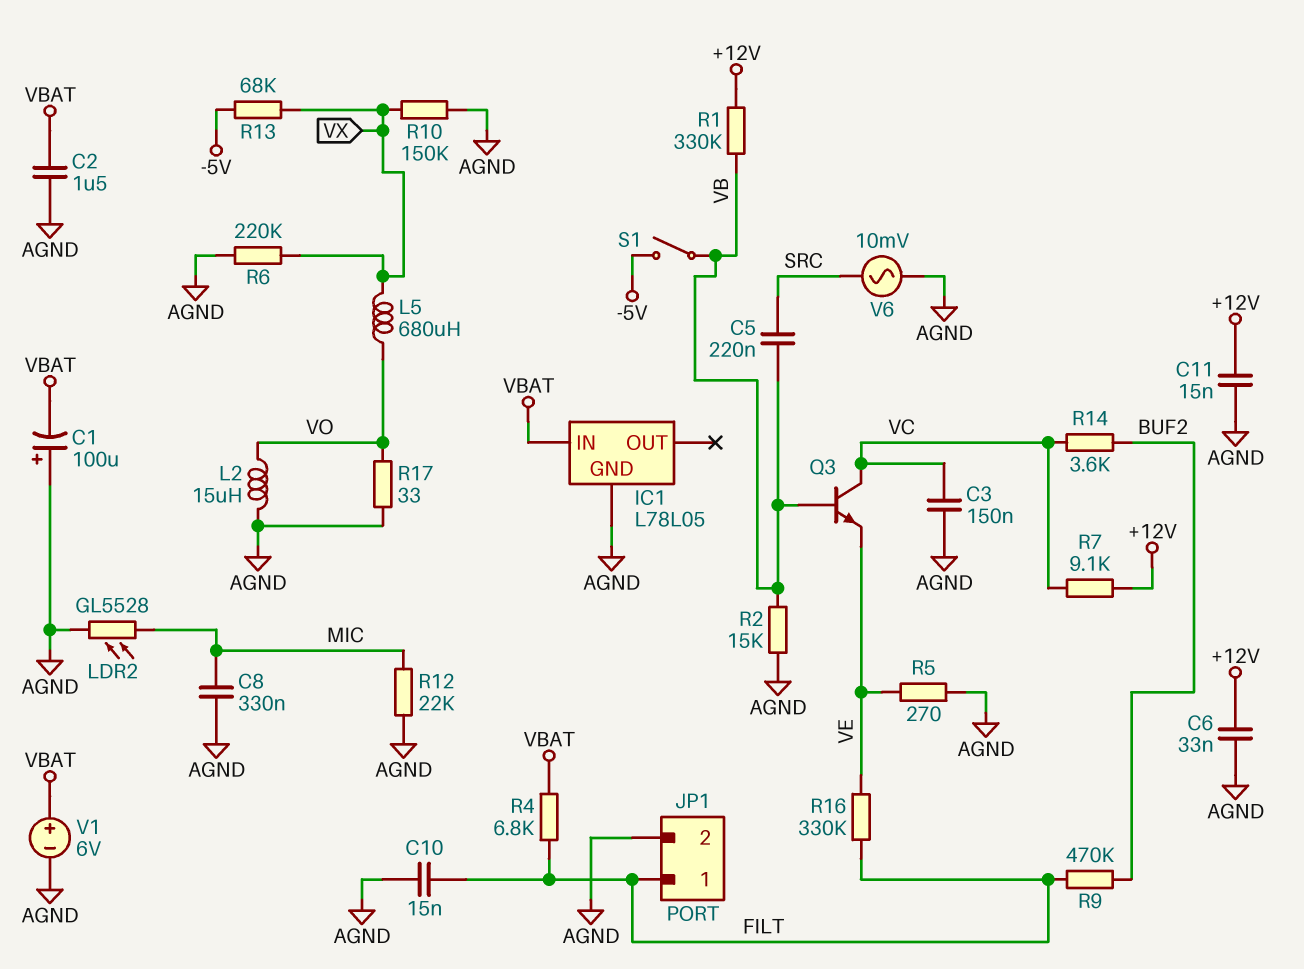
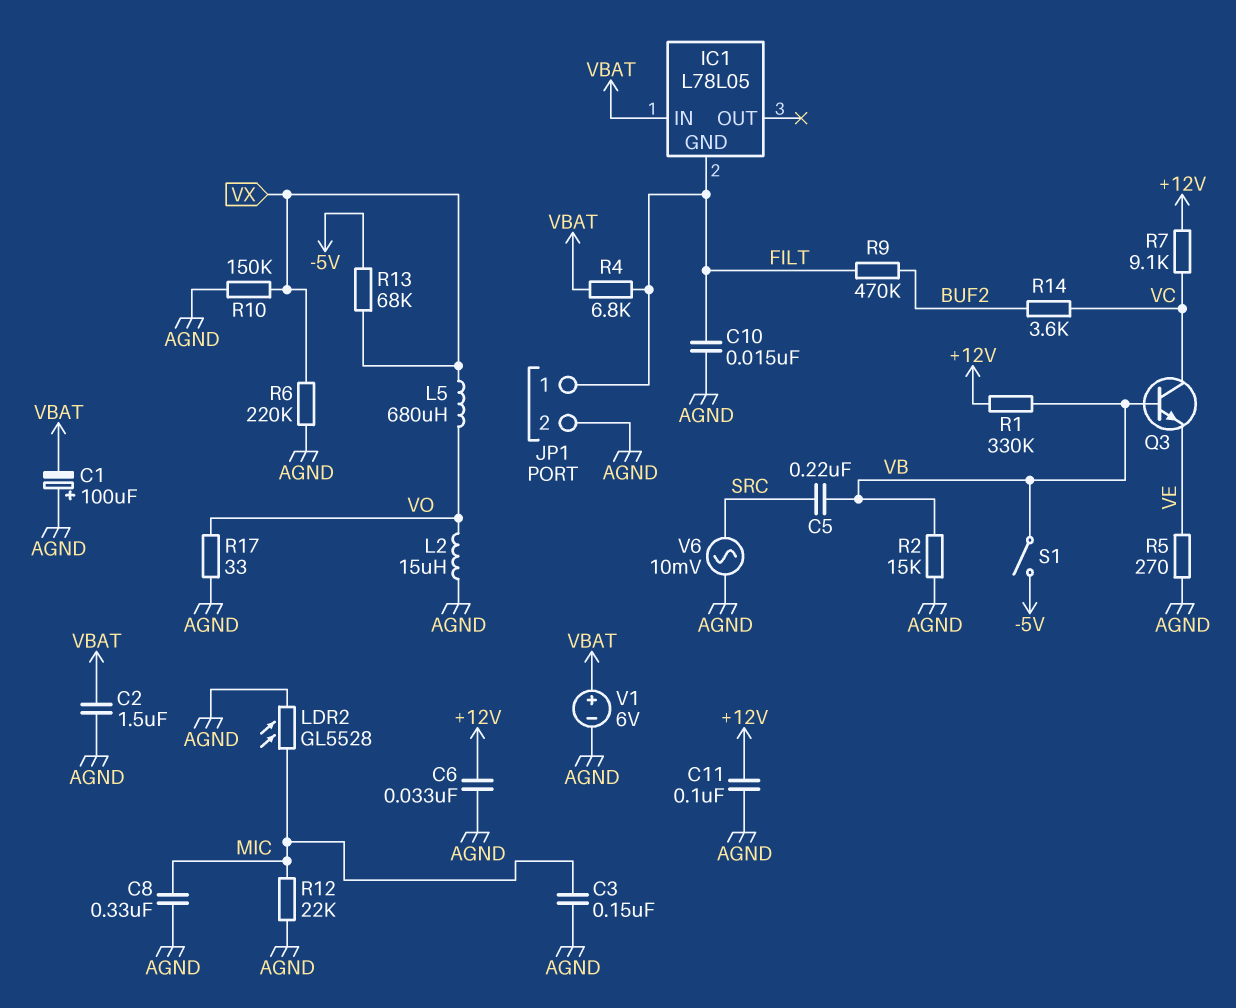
C3: 150nF (AGND, VC) -> 150nF (AGND, MIC)
C11: 15nF (+12V, AGND) -> 100nF (+12V, AGND)
IC1 pin GND: AGND -> FILT
R16: 330k (FILT, VE) -> none

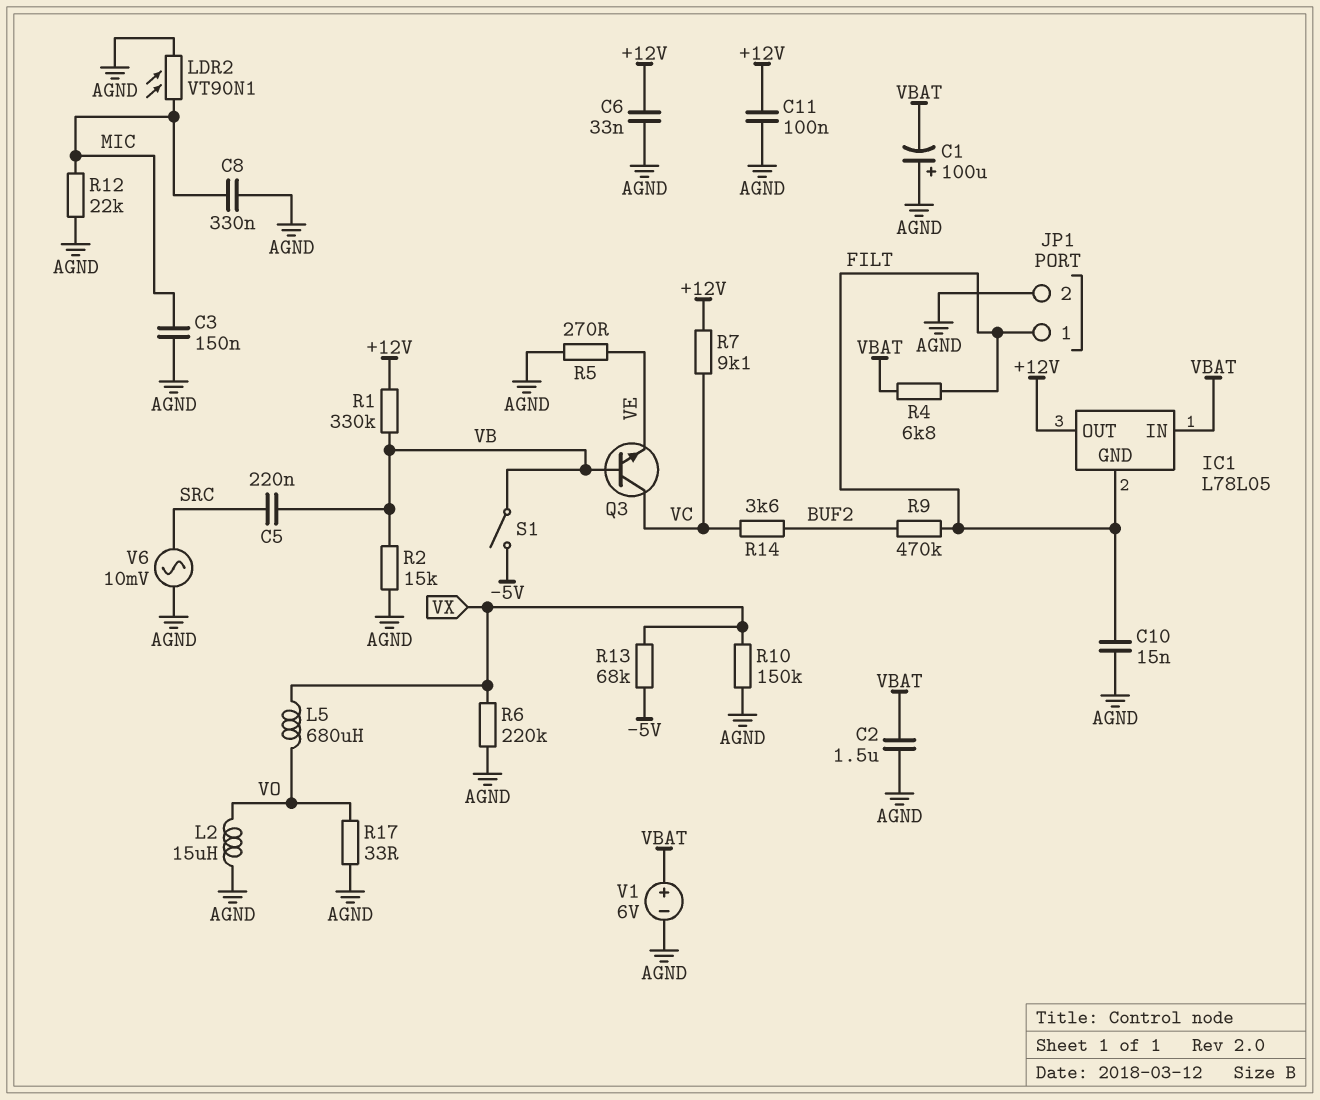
IC1 pin OUT: none -> +12V
LDR2: GL5528 (AGND, MIC) -> VT90N1 (AGND, MIC)

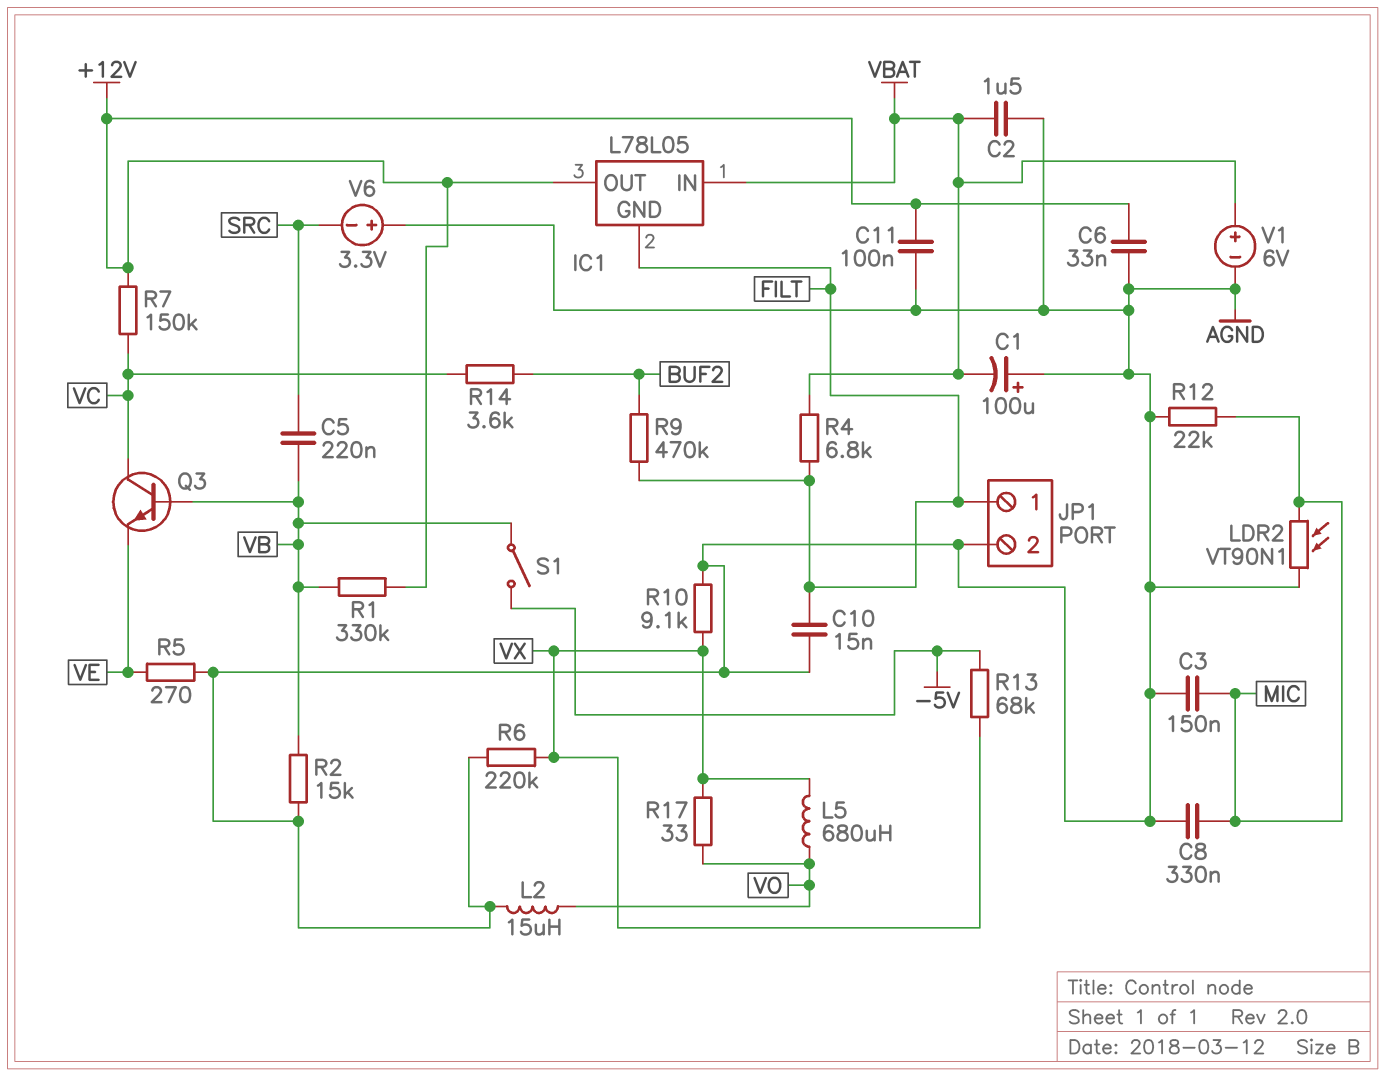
R7: 9.1k (+12V, VC) -> 150k (+12V, VC)
R10: 150k (AGND, VX) -> 9.1k (AGND, VX)
R17: 33 (AGND, VO) -> 33 (VO, VX)
V6: AC 10mV (AGND, SRC) -> 3.3V (plus AGND, minus SRC)

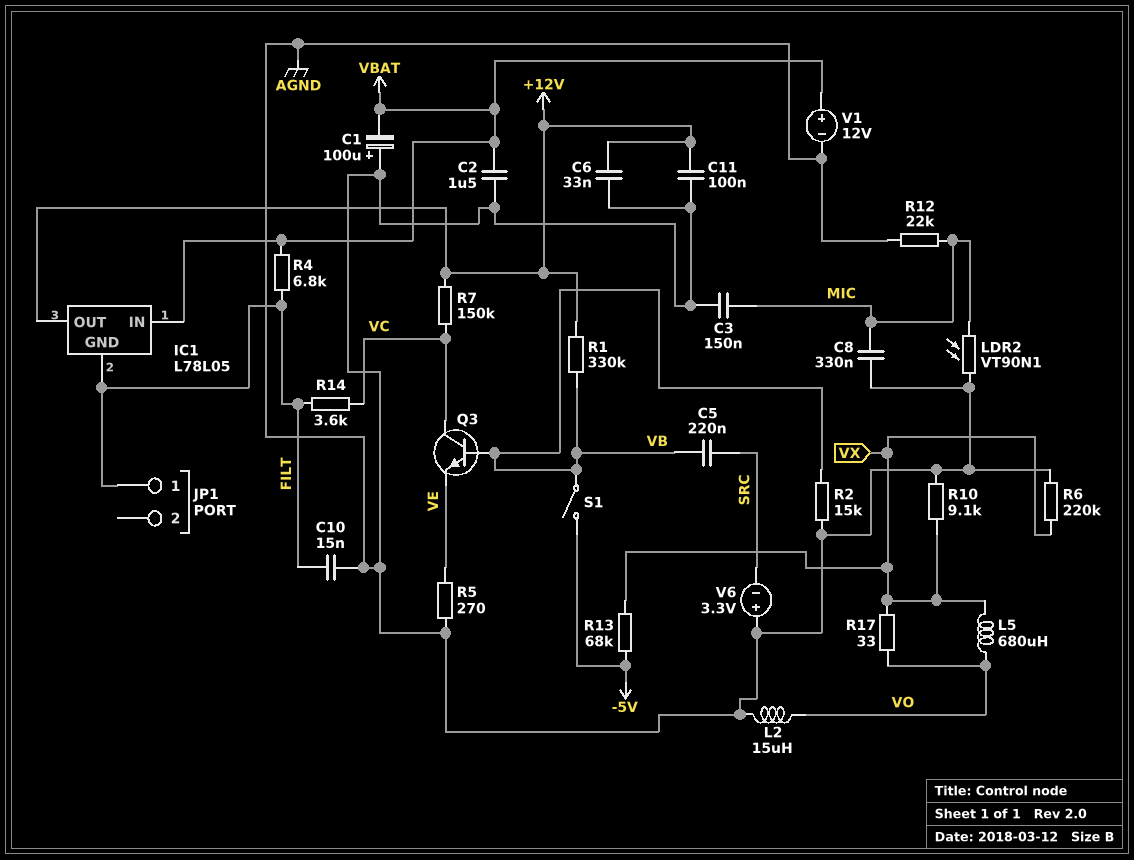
JP1 pin 2: AGND -> none
R9: 470k (BUF2, FILT) -> none
R14: 3.6k (BUF2, VC) -> 3.6k (FILT, VC)
V1: 6V (plus VBAT, minus AGND) -> 12V (plus VBAT, minus AGND)

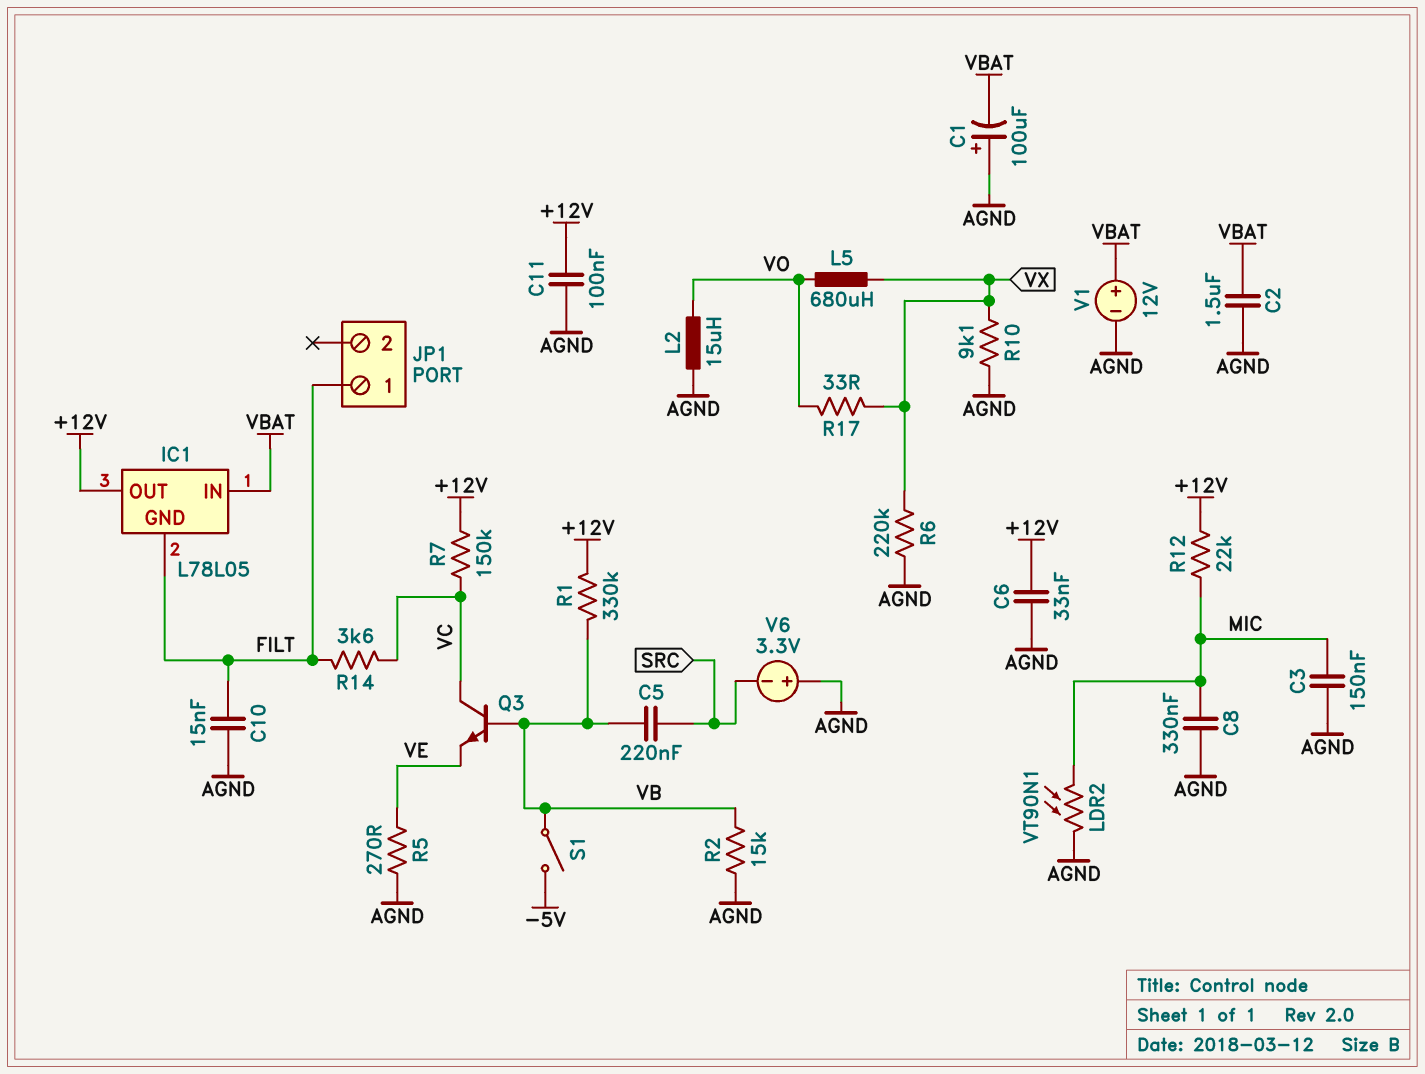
R4: 6.8k (FILT, VBAT) -> none
R12: 22k (AGND, MIC) -> 22k (+12V, MIC)
R13: 68k (-5V, VX) -> none

